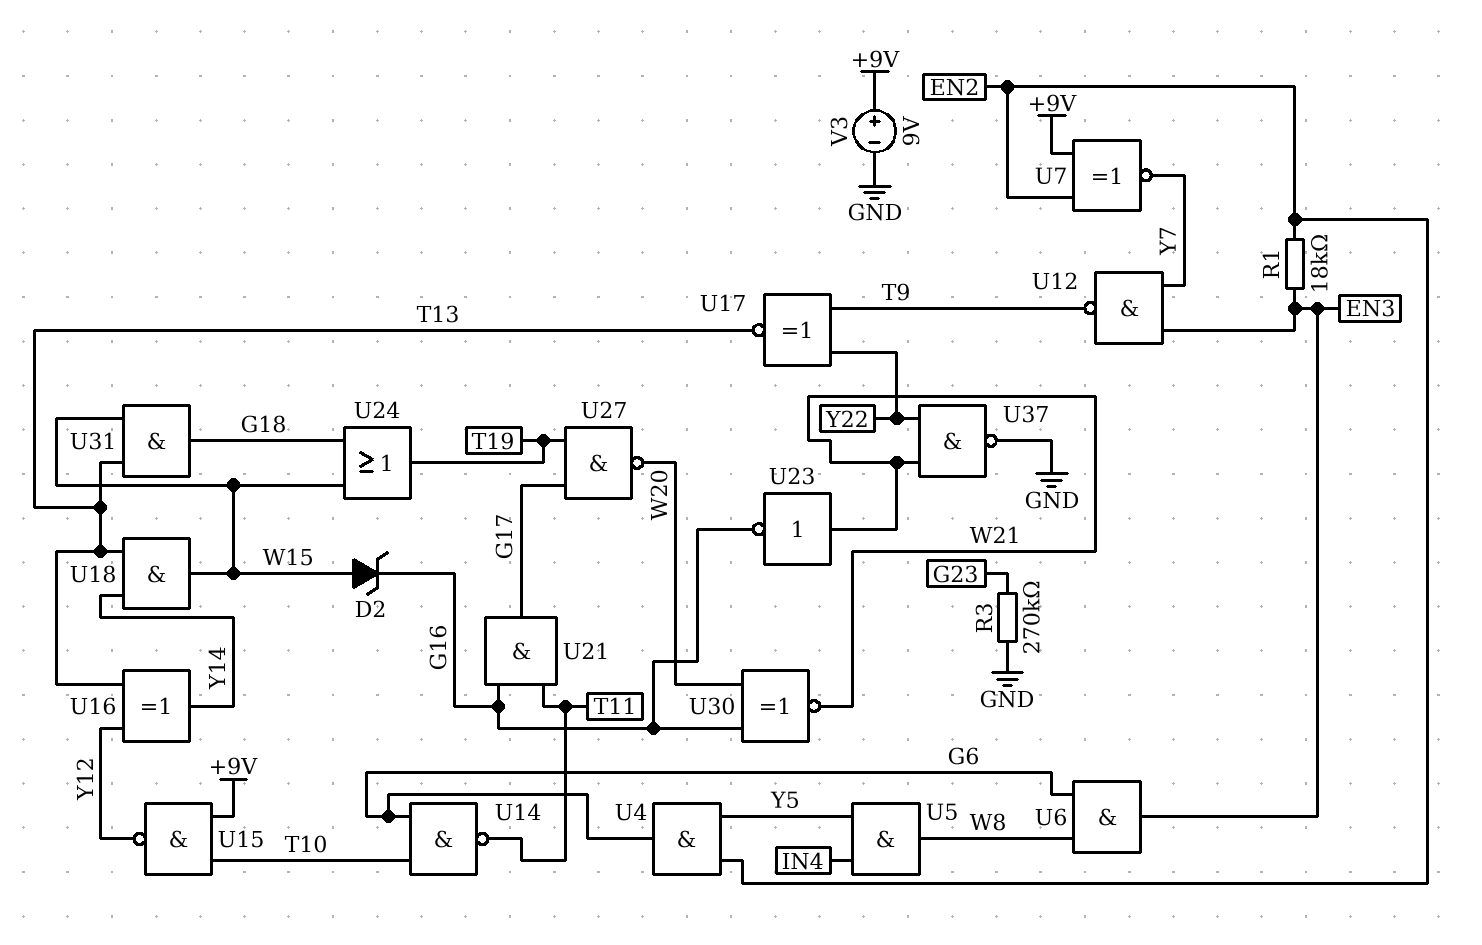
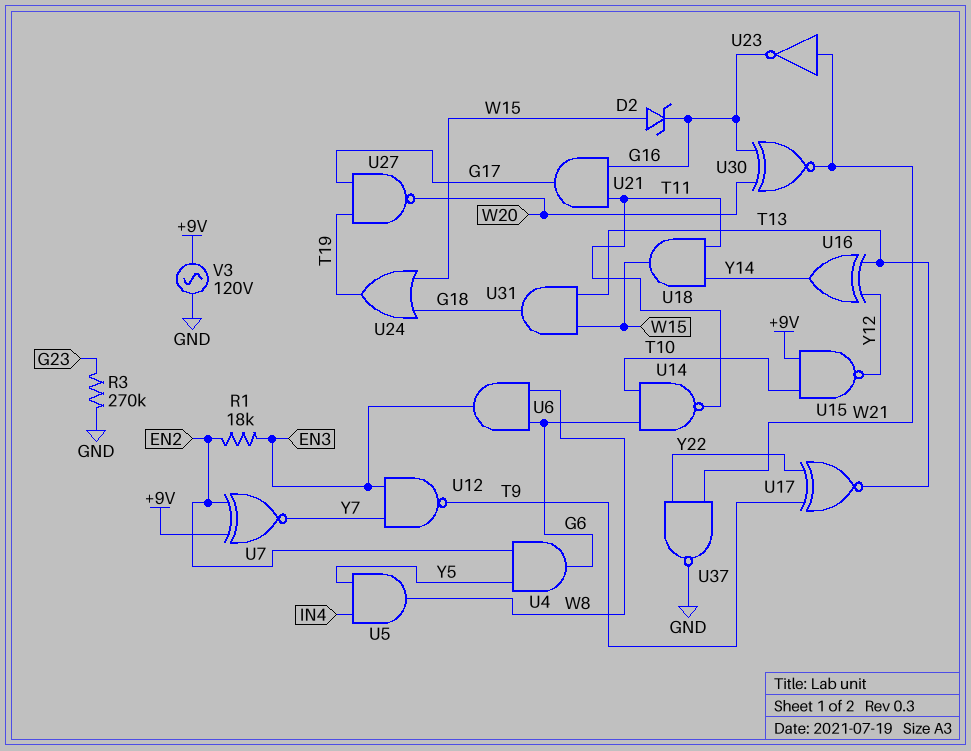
U18: AND (in T13, in Y14, out W15) -> AND (in T11, in Y14, out W15)
V3: 9V (plus +9V, minus GND) -> AC 120V (+9V, GND)

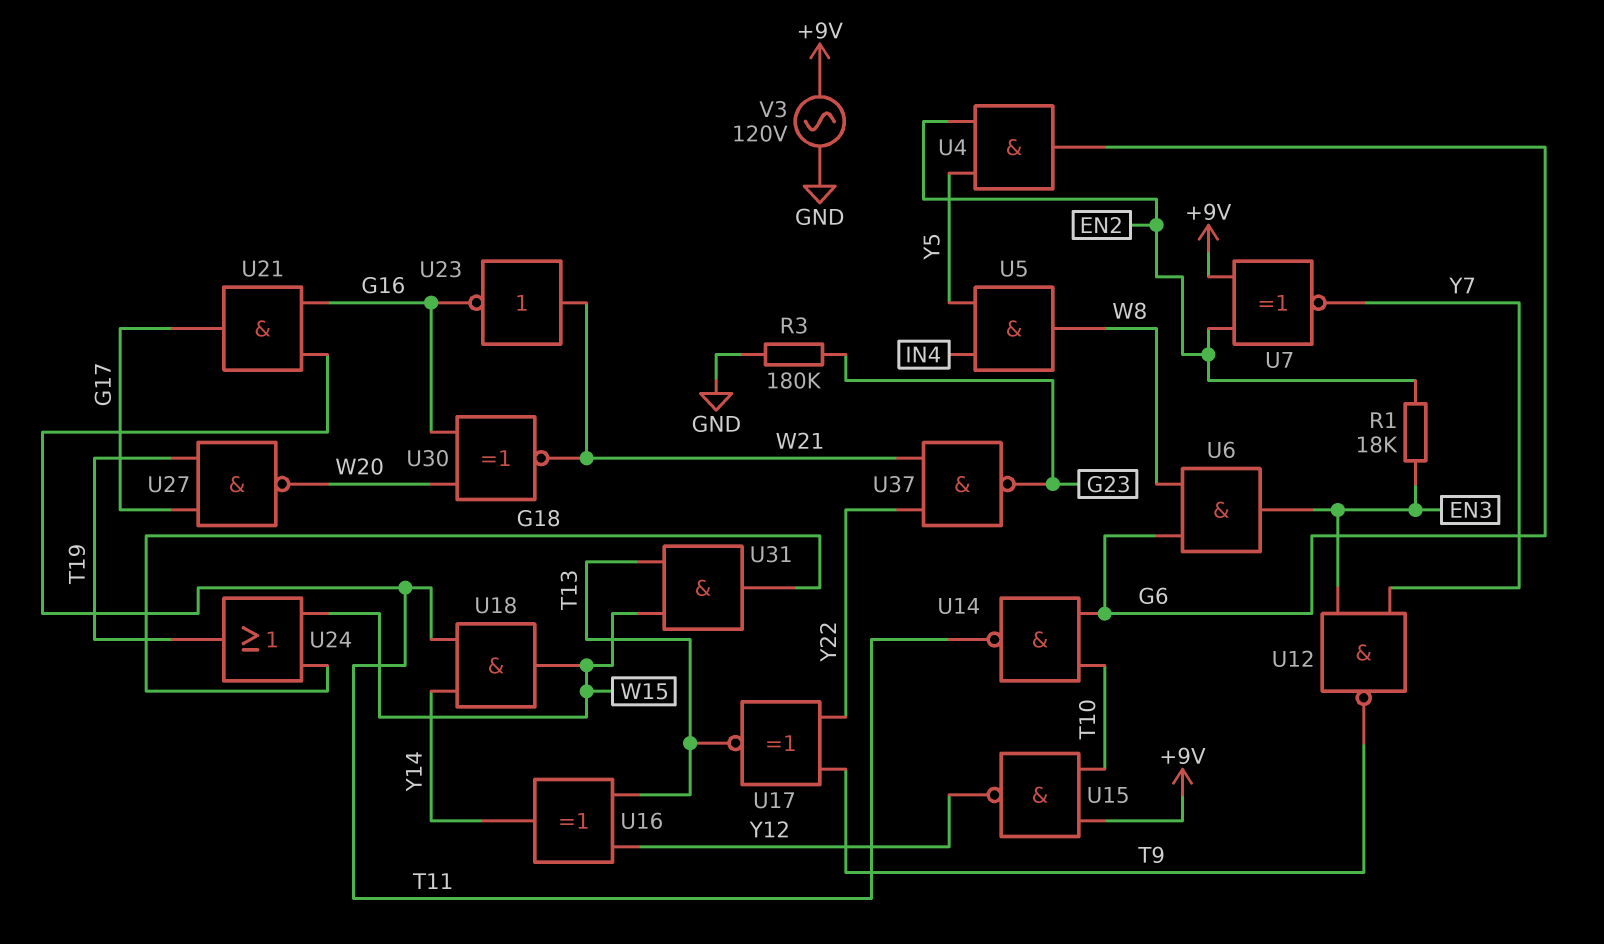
D2: zener (A W15, K G16) -> none
R3: 270k (G23, GND) -> 180k (G23, GND)
U37: NAND (in W21, in Y22, out GND) -> NAND (in W21, in Y22, out G23)

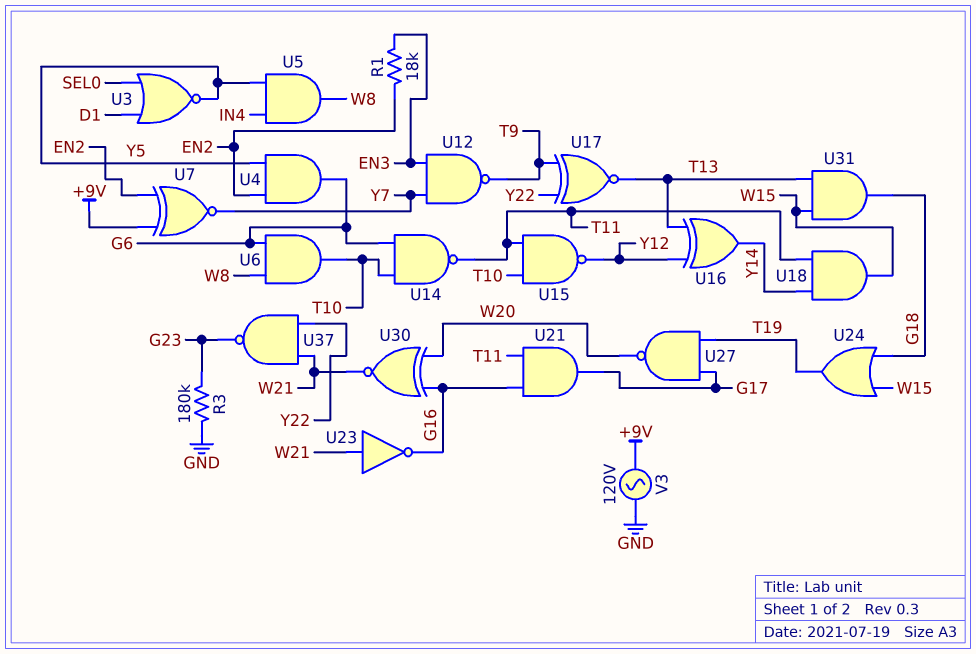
U3: none -> NOR (in D1, in SEL0, out Y5)
U6: AND (in G6, in W8, out EN3) -> AND (in G6, in W8, out T10)
U15: NAND (in +9V, in T10, out Y12) -> NAND (in T10, in T11, out Y12)

